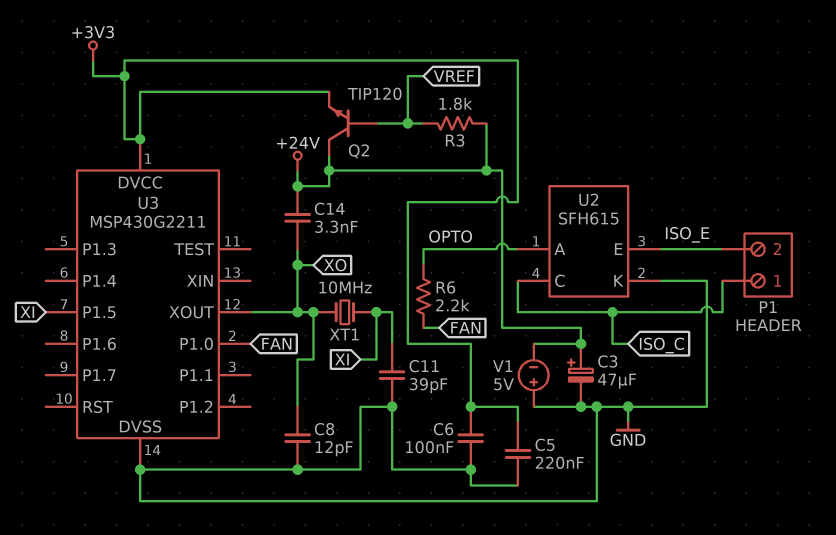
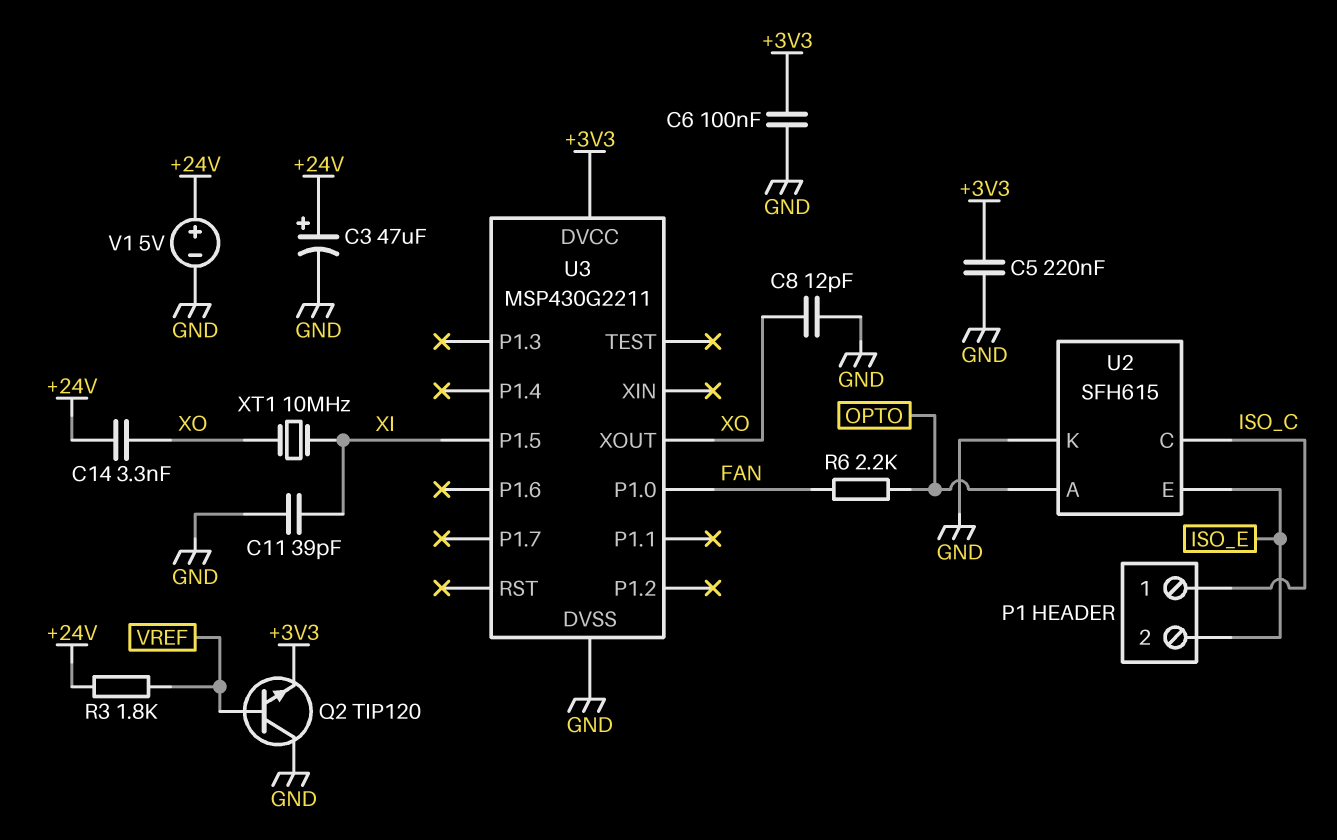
Q2: NPN TIP120 (B VREF, C +24V, E +3V3) -> NPN TIP120 (B VREF, C GND, E +3V3)
V1: 5V (plus GND, minus +24V) -> 5V (plus +24V, minus GND)

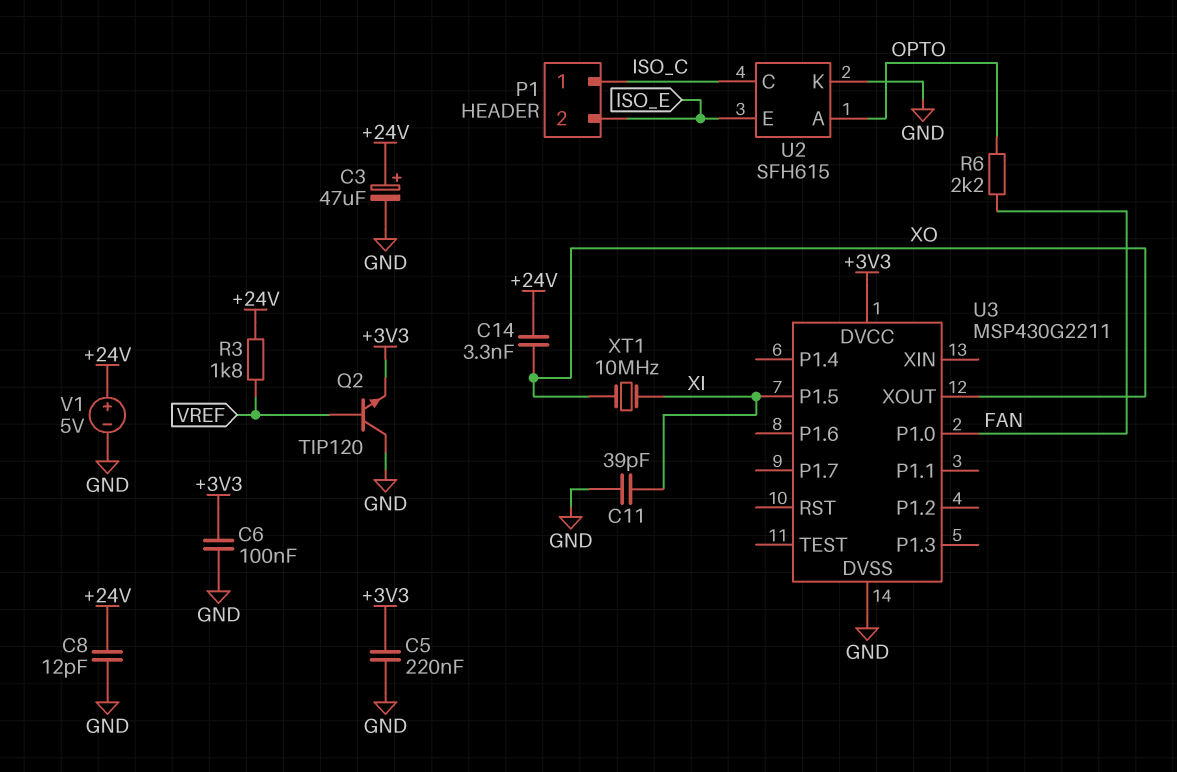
C8: 12pF (GND, XO) -> 12pF (+24V, GND)

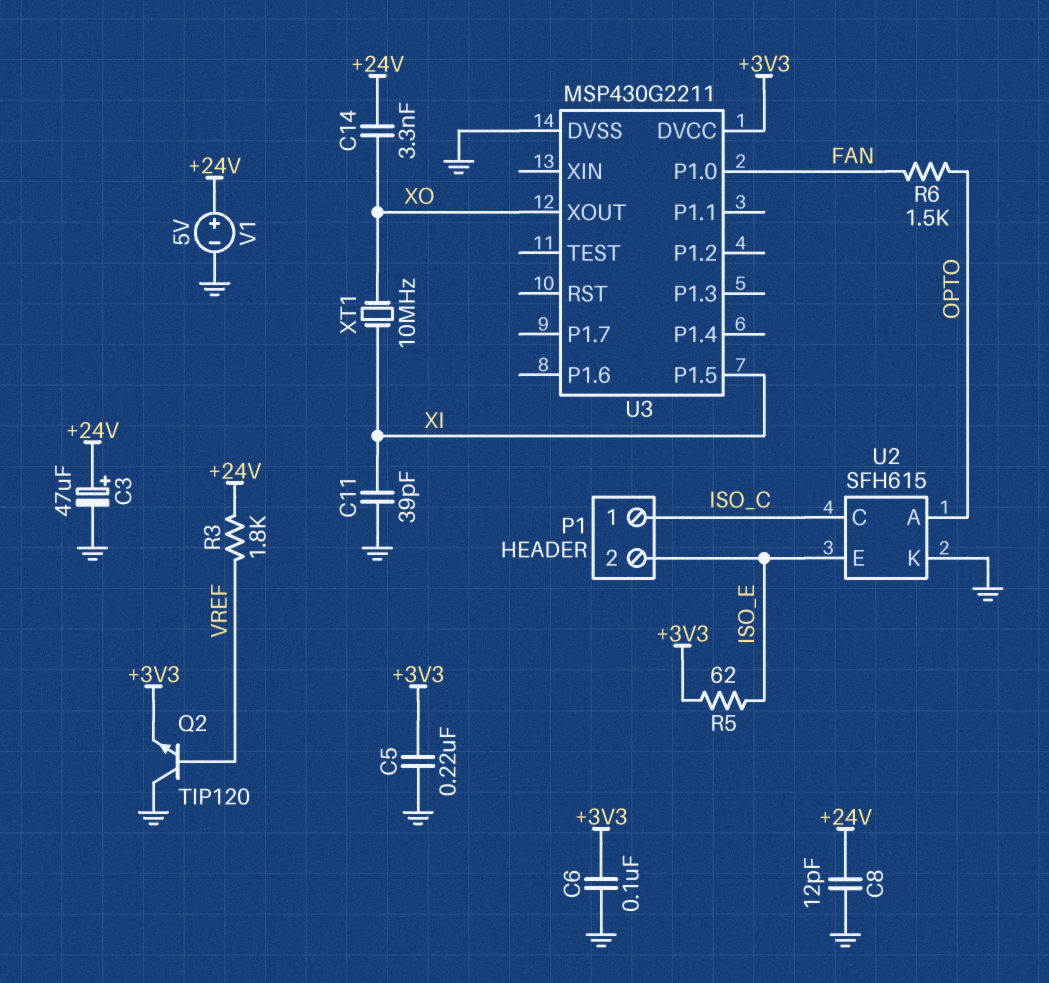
R5: none -> 62 (+3V3, ISO_E)
R6: 2.2k (FAN, OPTO) -> 1.5k (FAN, OPTO)

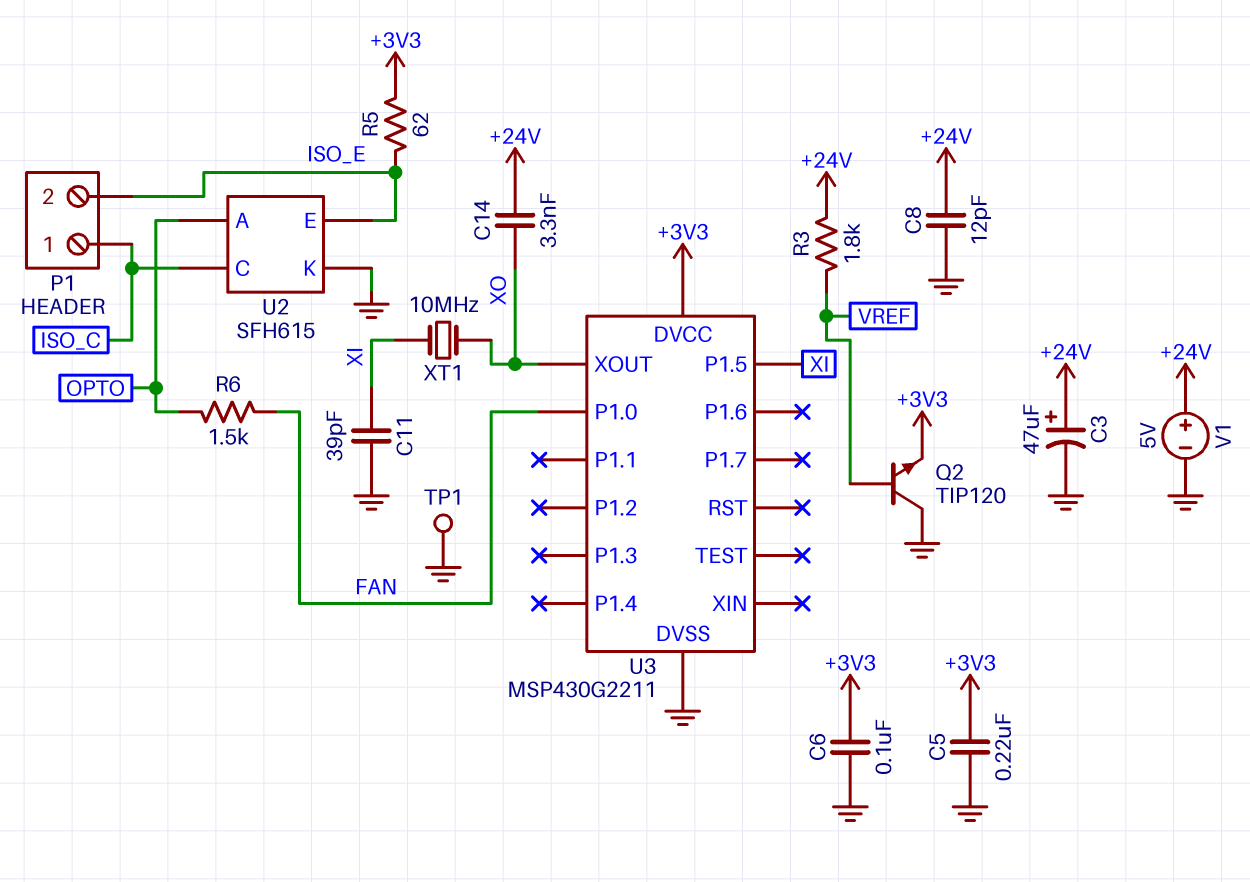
TP1: none -> test point (GND)

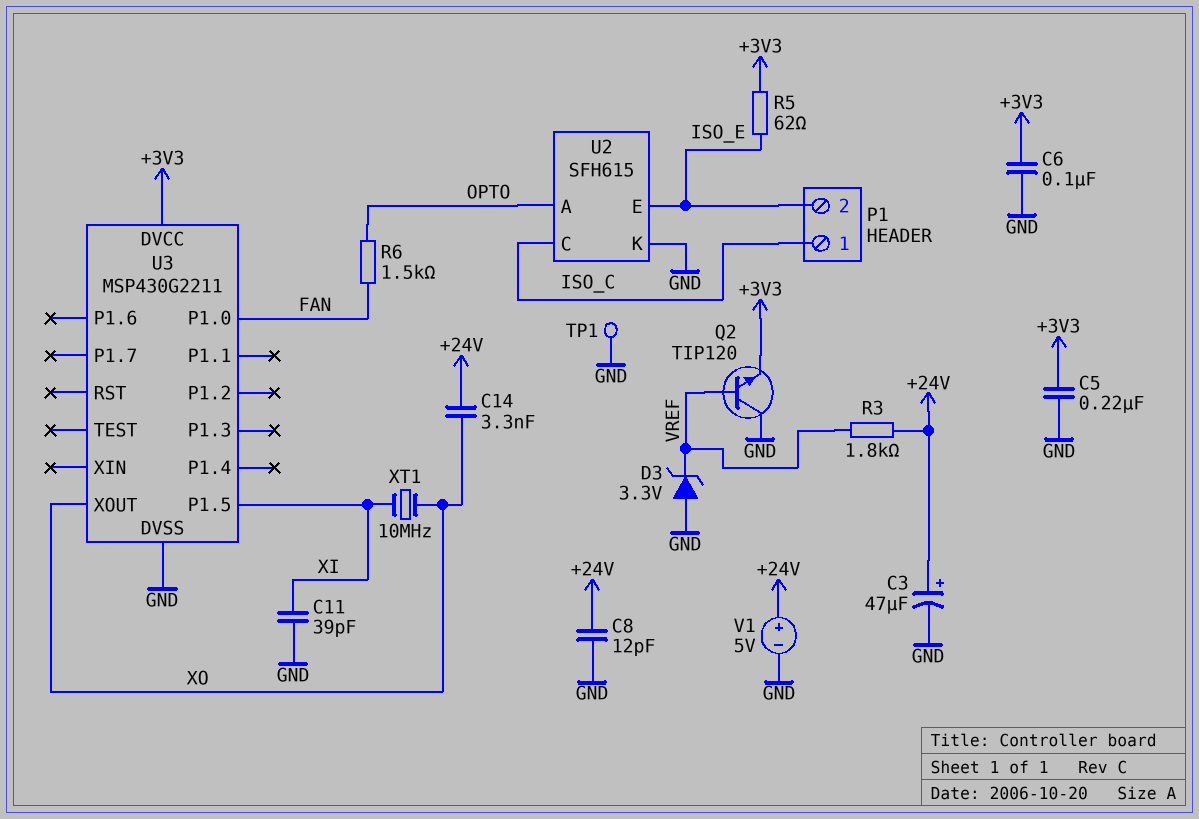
D3: none -> zener 3.3V (A GND, K VREF)

